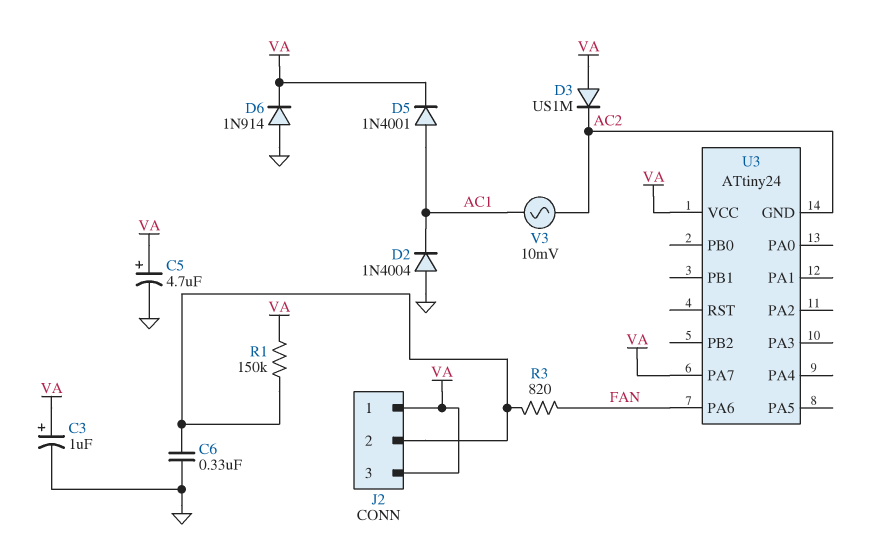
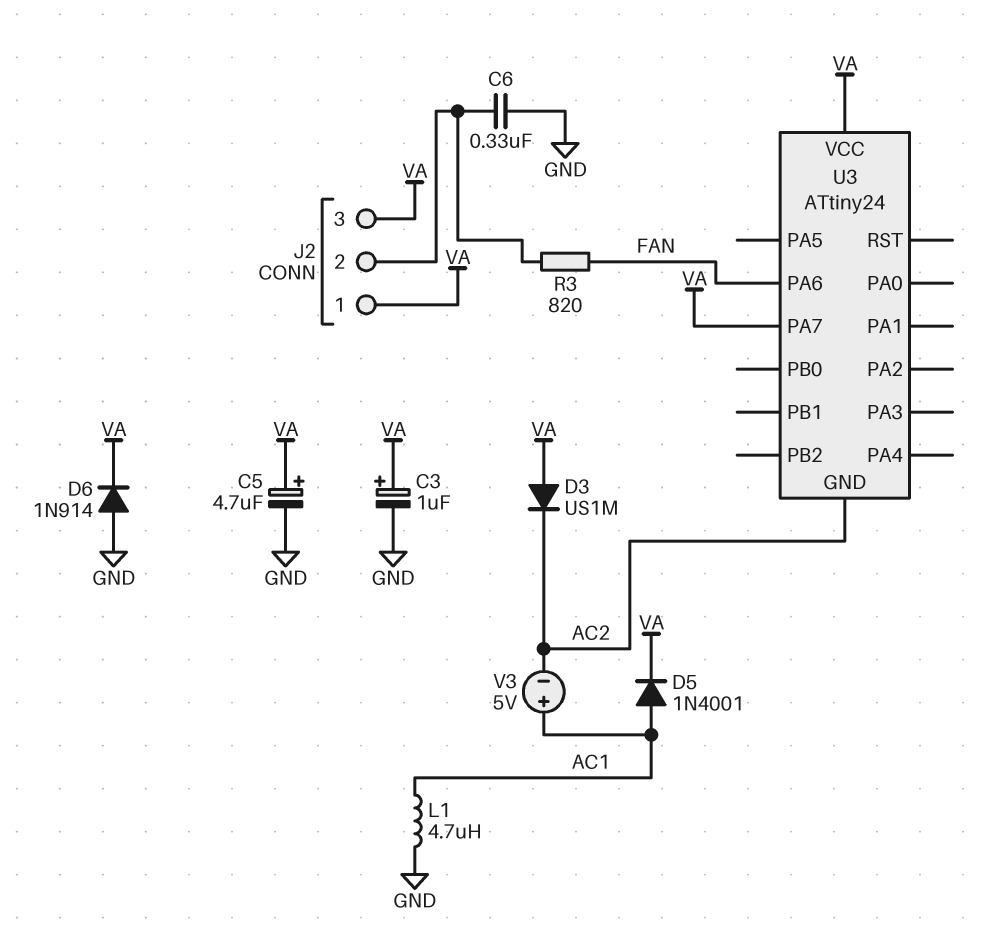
D2: diode 1N4004 (A GND, K AC1) -> none
L1: none -> 4.7uH (AC1, GND)
R1: 150k (J2/2, VA) -> none
V3: AC 10mV (AC1, AC2) -> 5V (plus AC1, minus AC2)

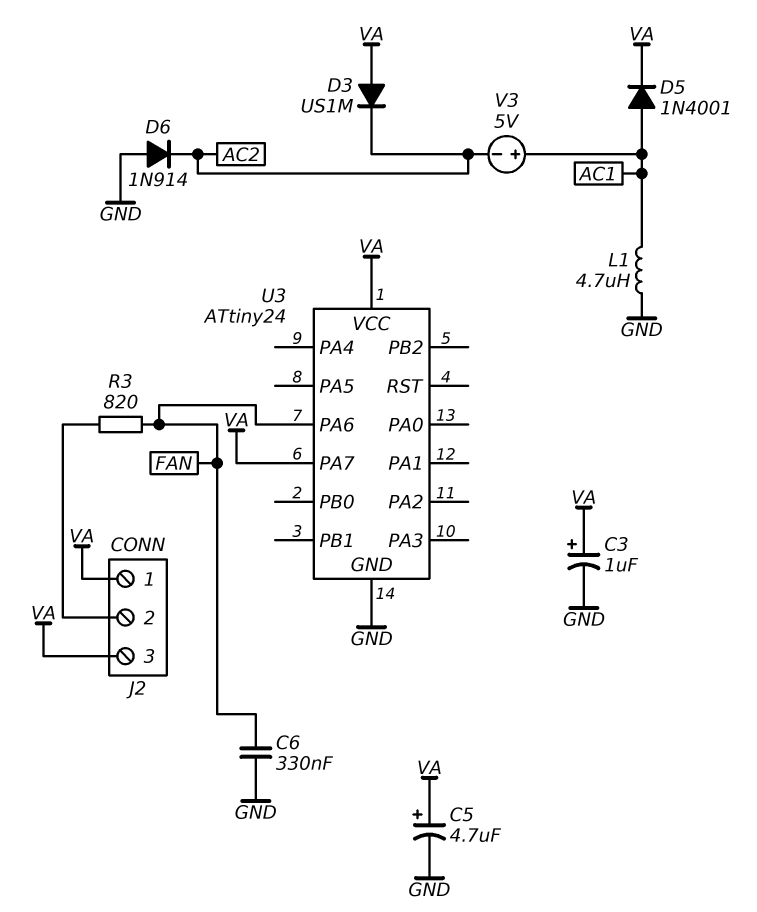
C6: 330nF (GND, J2/2) -> 330nF (FAN, GND)
D6: diode 1N914 (A GND, K VA) -> diode 1N914 (A GND, K AC2)
U3 pin GND: AC2 -> GND

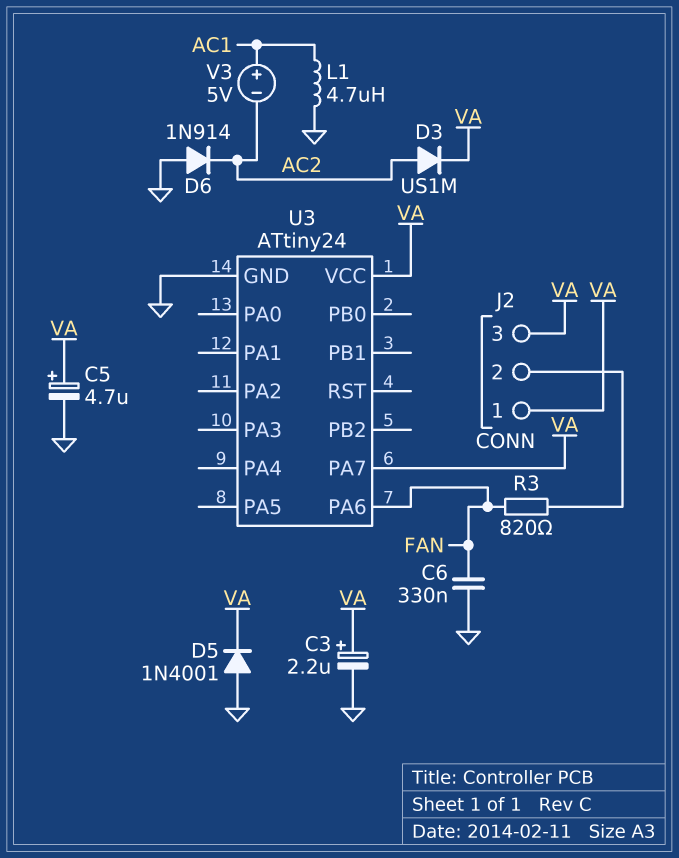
C3: 1uF (plus VA, minus GND) -> 2.2uF (plus VA, minus GND)
D3: diode US1M (A VA, K AC2) -> diode US1M (A AC2, K VA)
D5: diode 1N4001 (A AC1, K VA) -> diode 1N4001 (A GND, K VA)

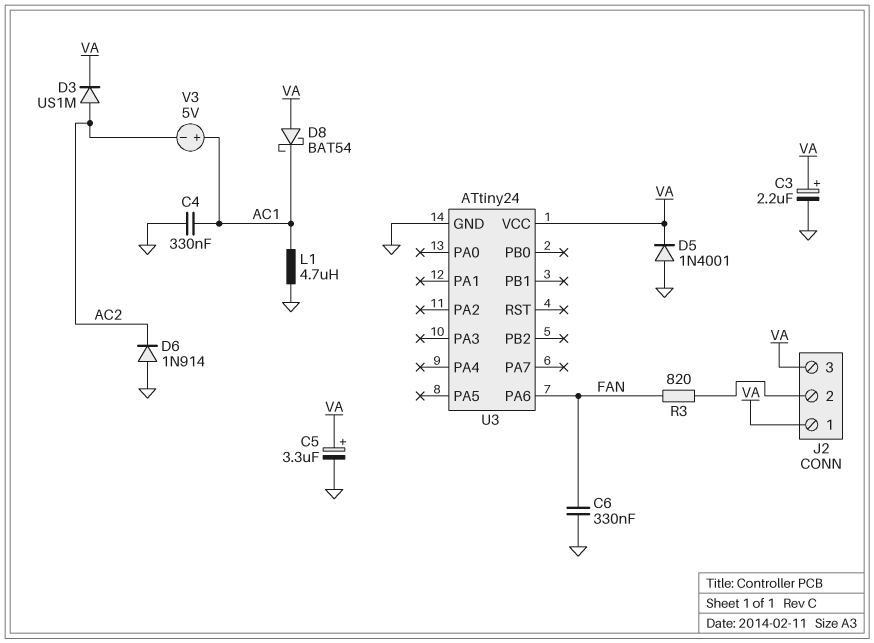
C4: none -> 330nF (AC1, GND)
C5: 4.7uF (plus VA, minus GND) -> 3.3uF (plus VA, minus GND)
D8: none -> schottky BAT54 (A VA, K AC1)
U3 pin PA7: VA -> none

